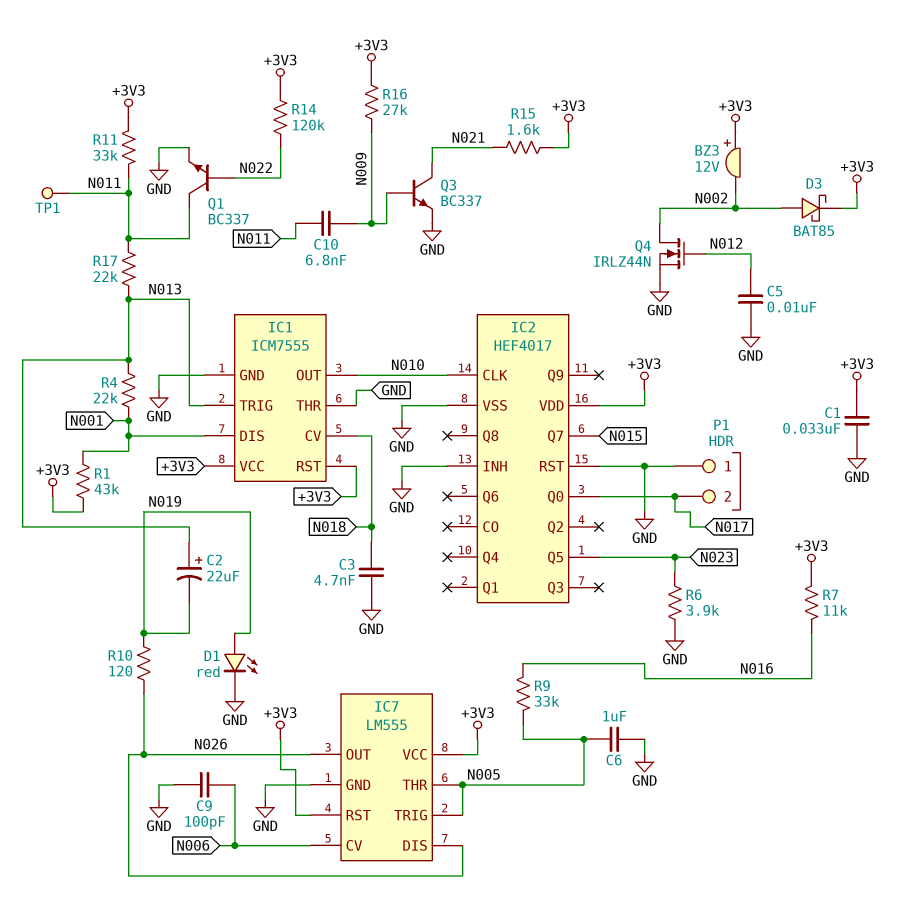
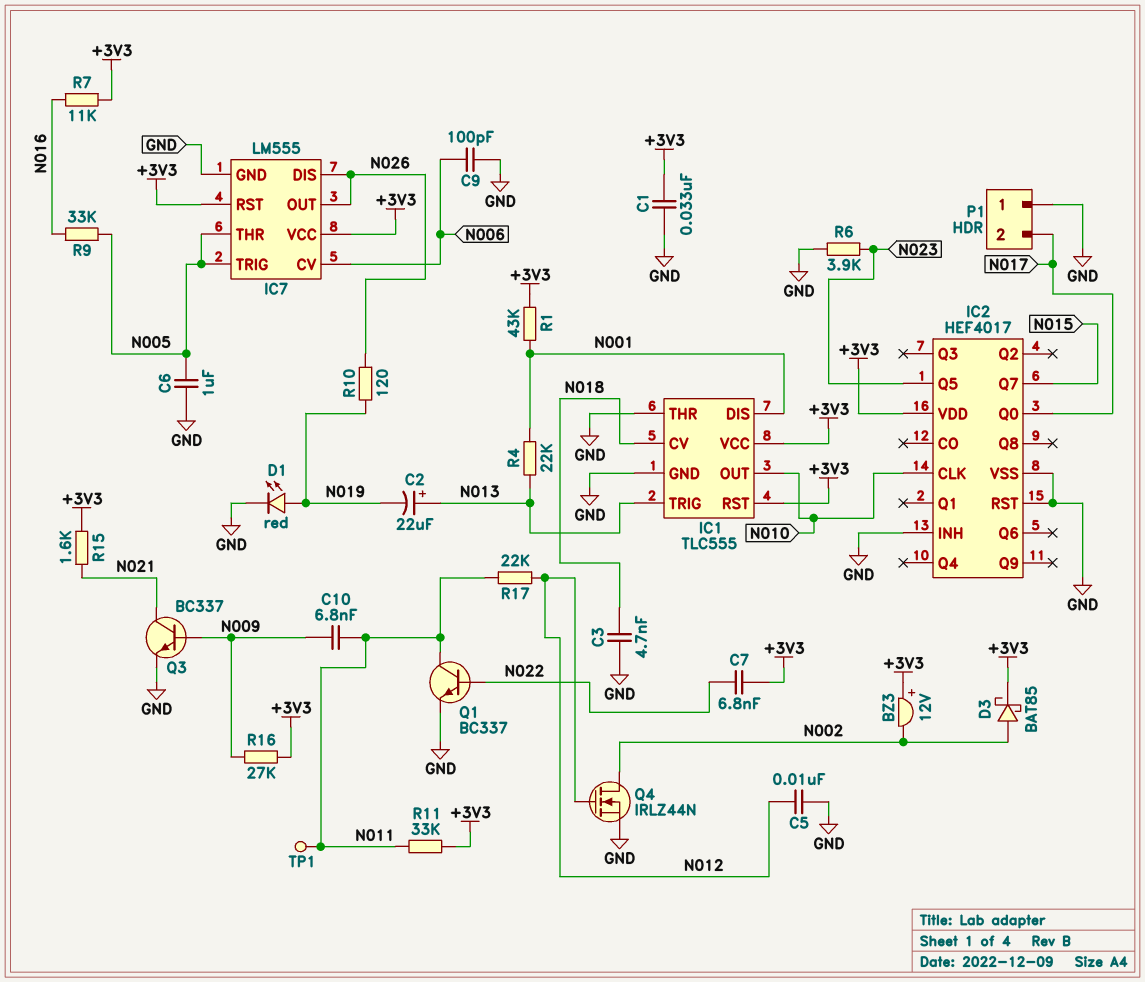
C7: none -> 6.8nF (+3V3, N022)
IC1: ICM7555 -> TLC555
R14: 120k (+3V3, N022) -> none
R17: 22k (N011, N013) -> 22k (N011, N012)

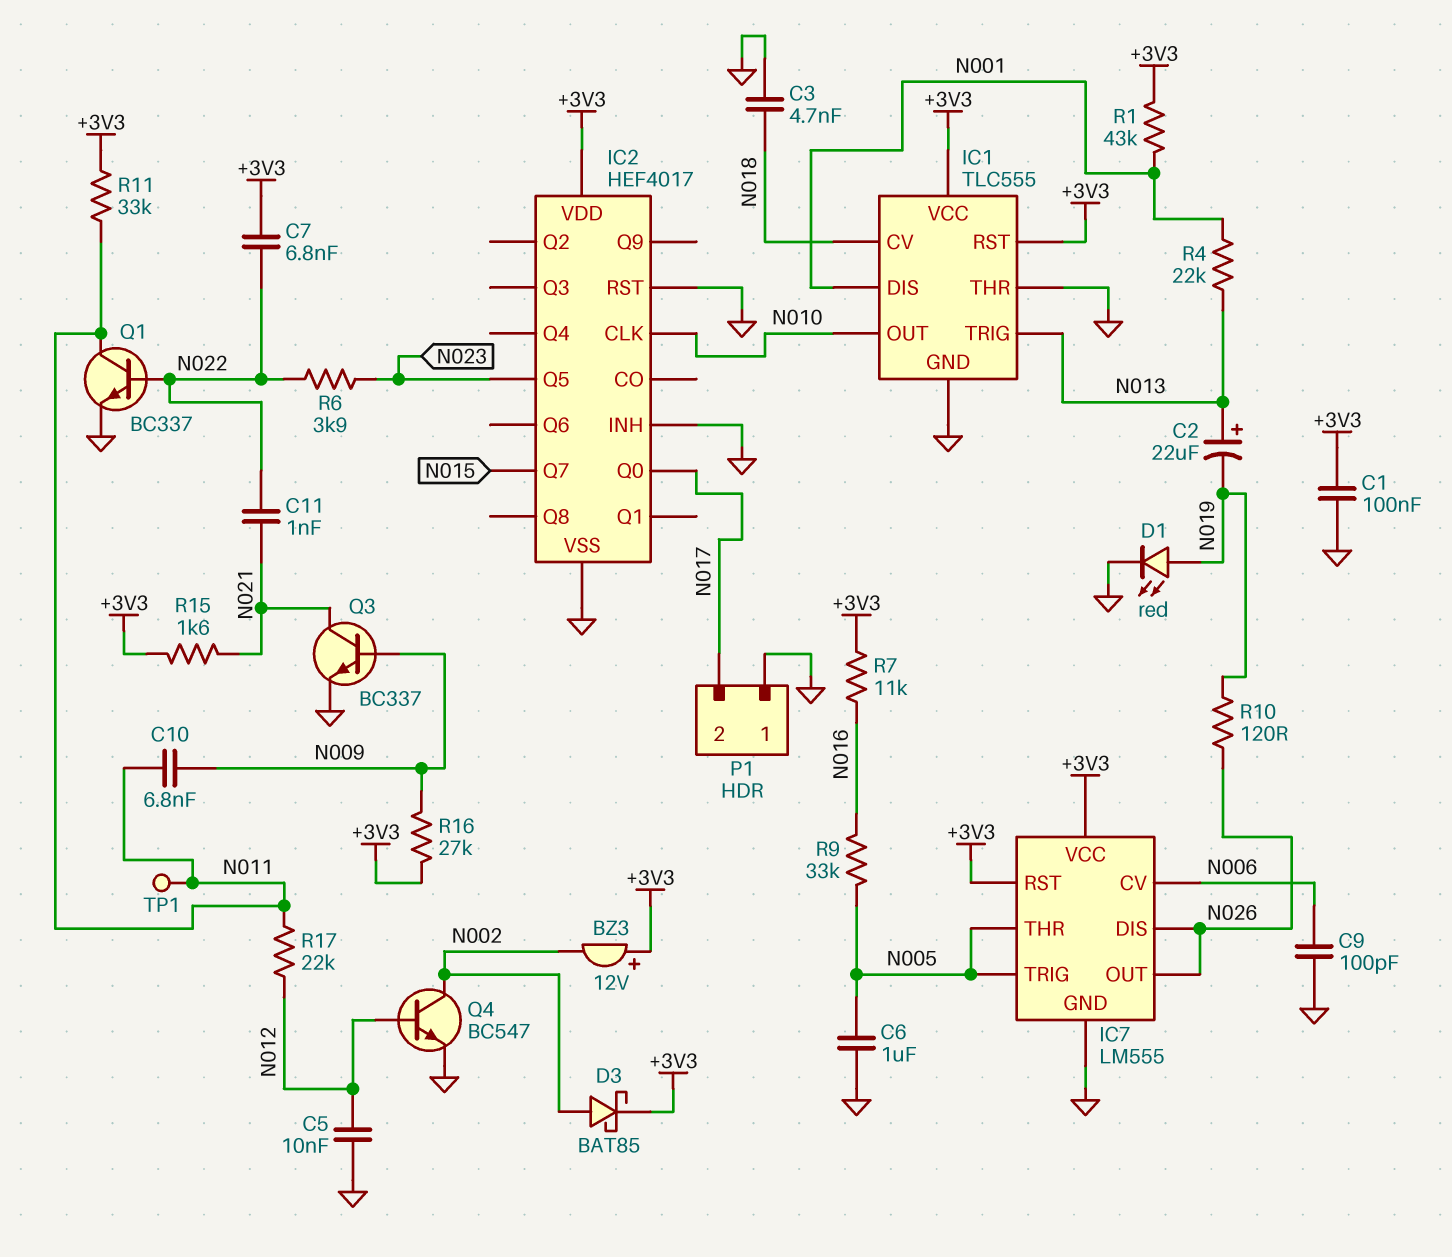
C1: 33nF (+3V3, GND) -> 100nF (+3V3, GND)
C11: none -> 1nF (N021, N022)
Q4: NMOS IRLZ44N (G N012, D N002, S GND) -> NPN BC547 (B N012, C N002, E GND)
R6: 3.9k (GND, N023) -> 3.9k (N022, N023)

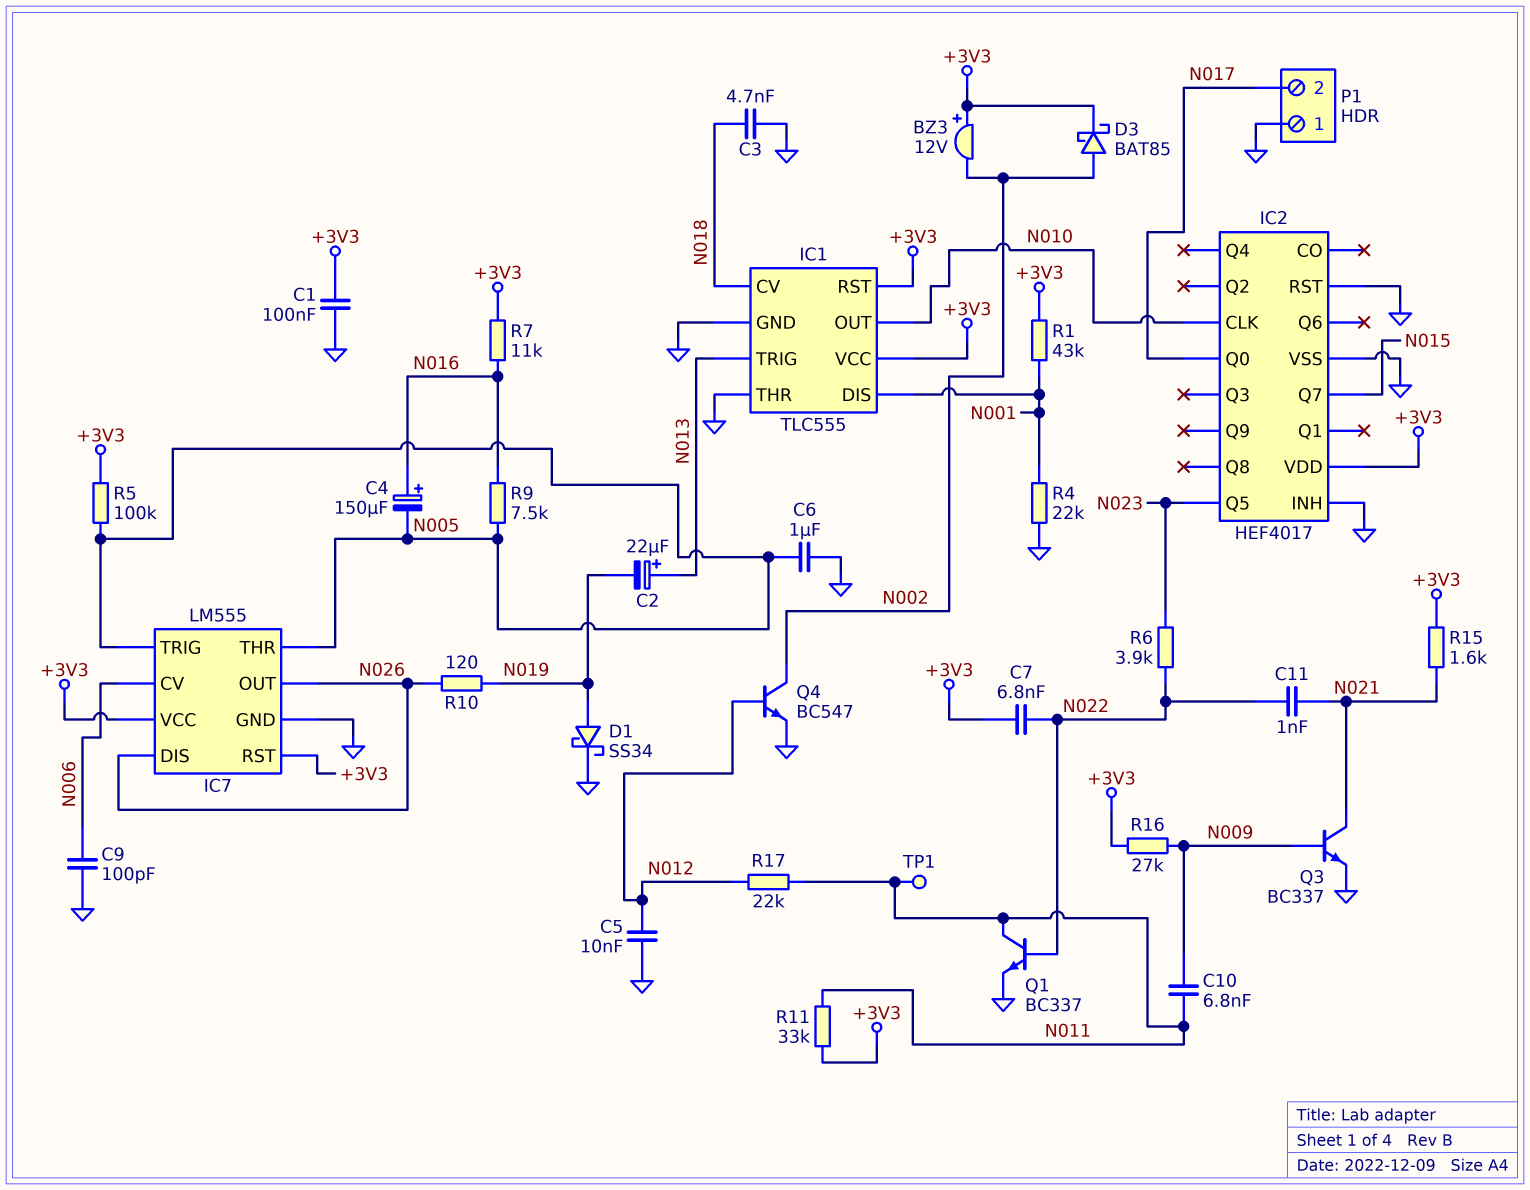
C4: none -> 150uF (plus N016, minus N005)
D1: LED red (A N019, K GND) -> schottky SS34 (A N019, K GND)
R4: 22k (N001, N013) -> 22k (GND, N001)
R5: none -> 100k (+3V3, N005)
R9: 33k (N005, N016) -> 7.5k (N005, N016)

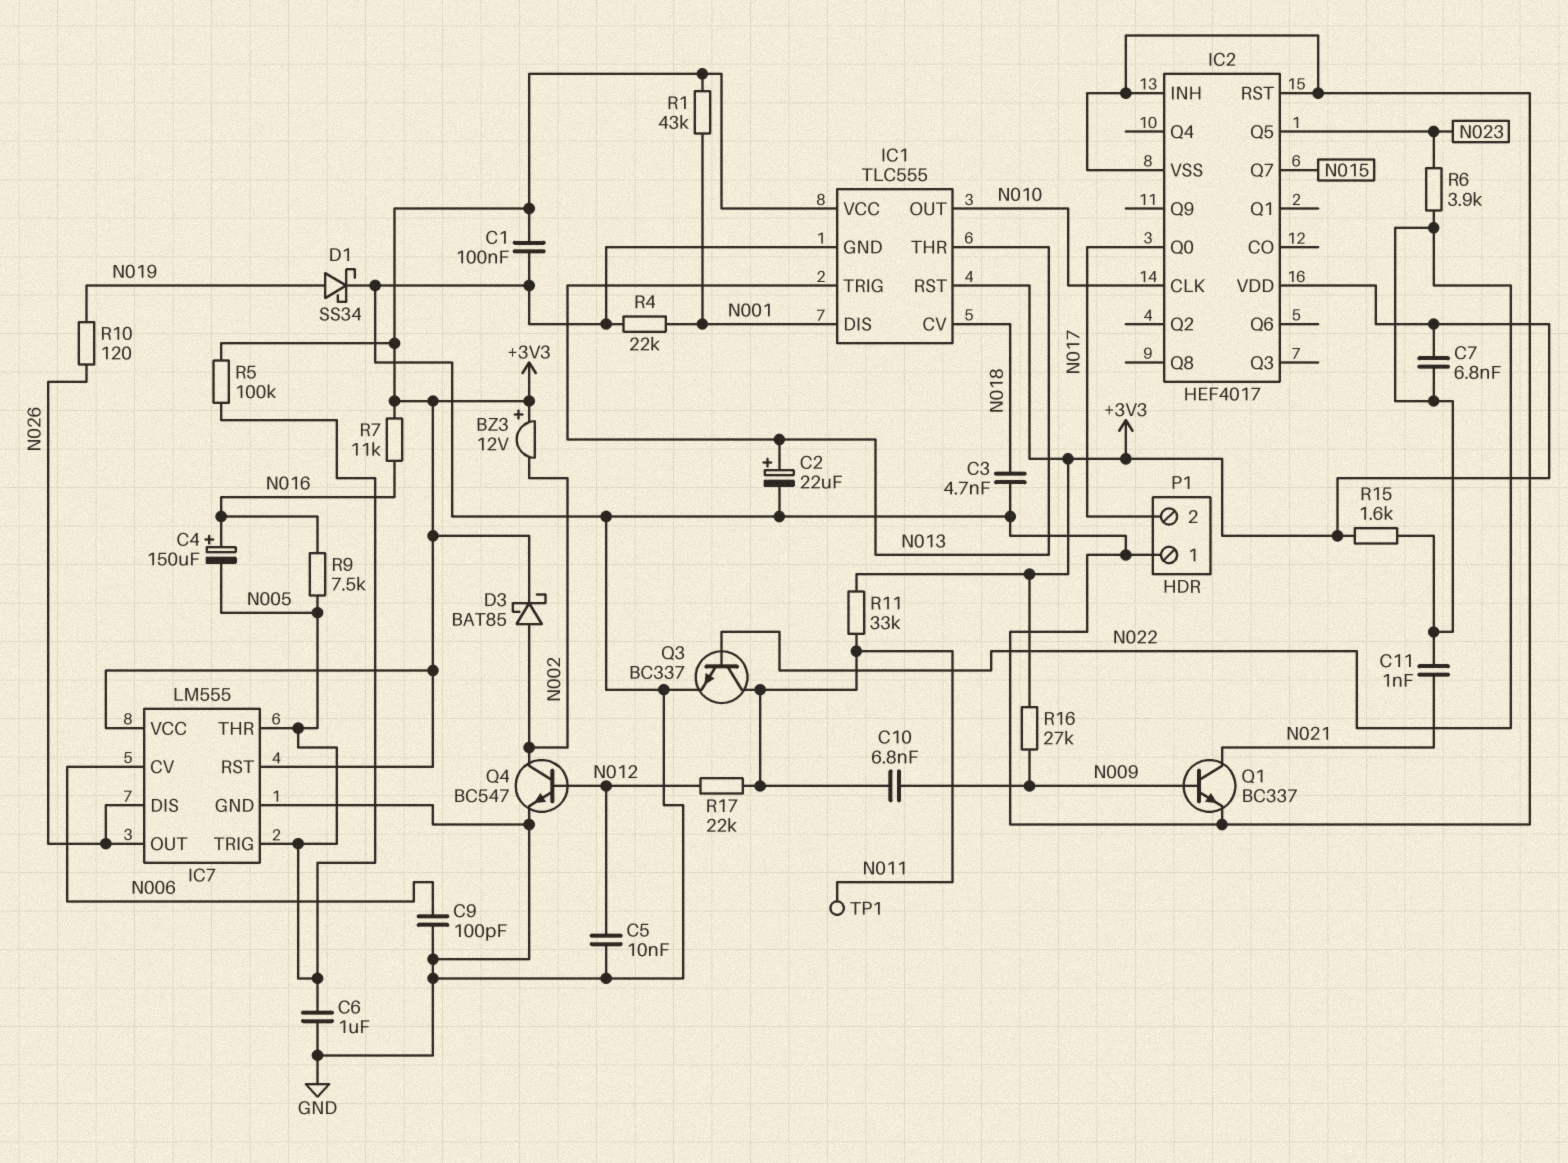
C2: 22uF (plus N013, minus N019) -> 22uF (plus N013, minus GND)
IC1 pin THR: GND -> N013
Q1: NPN BC337 (B N022, C N011, E GND) -> NPN BC337 (B N009, C N021, E GND)
Q3: NPN BC337 (B N009, C N021, E GND) -> NPN BC337 (B N022, C N011, E GND)
R15: 1.6k (+3V3, N021) -> 1.6k (+3V3, N022)

